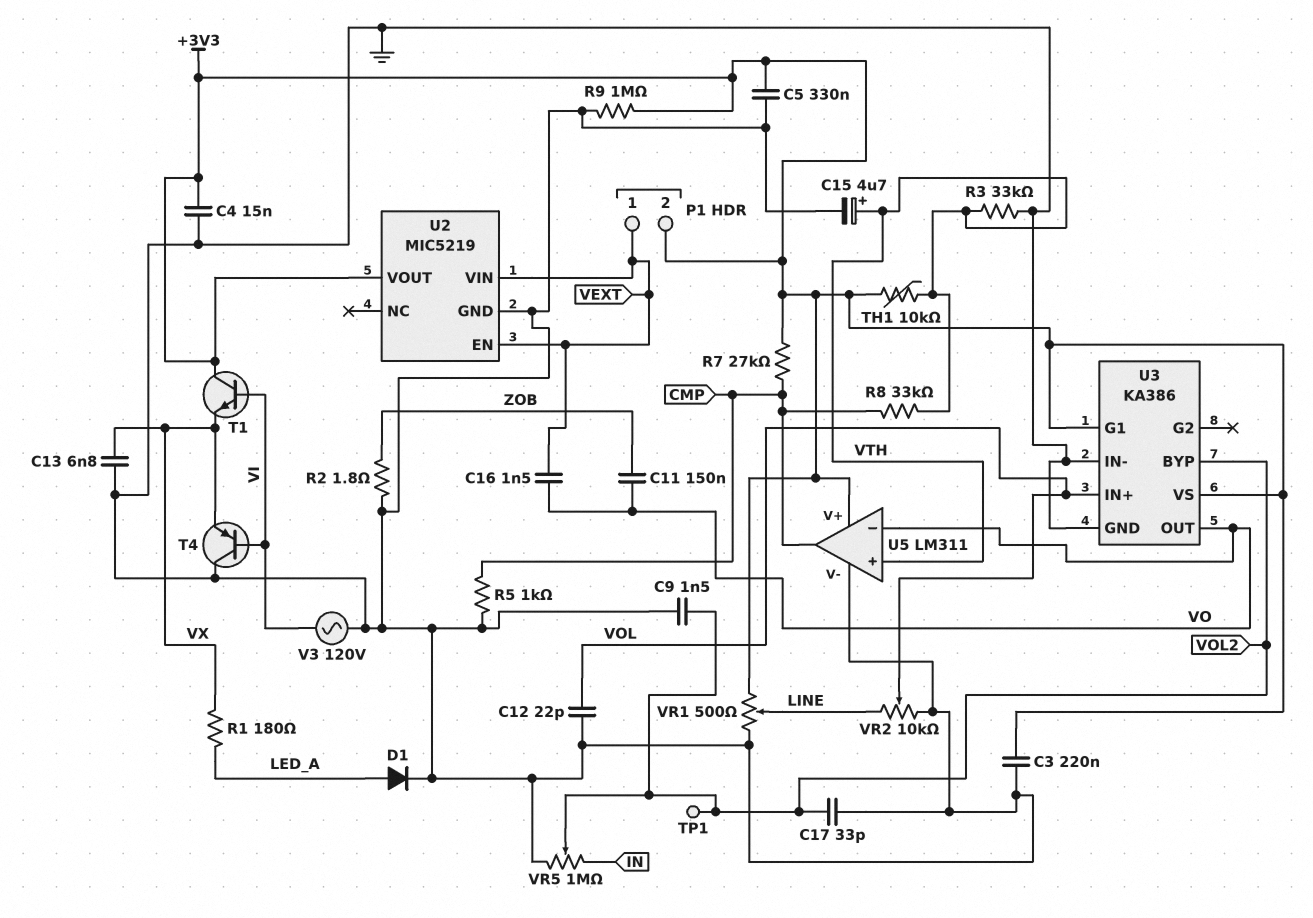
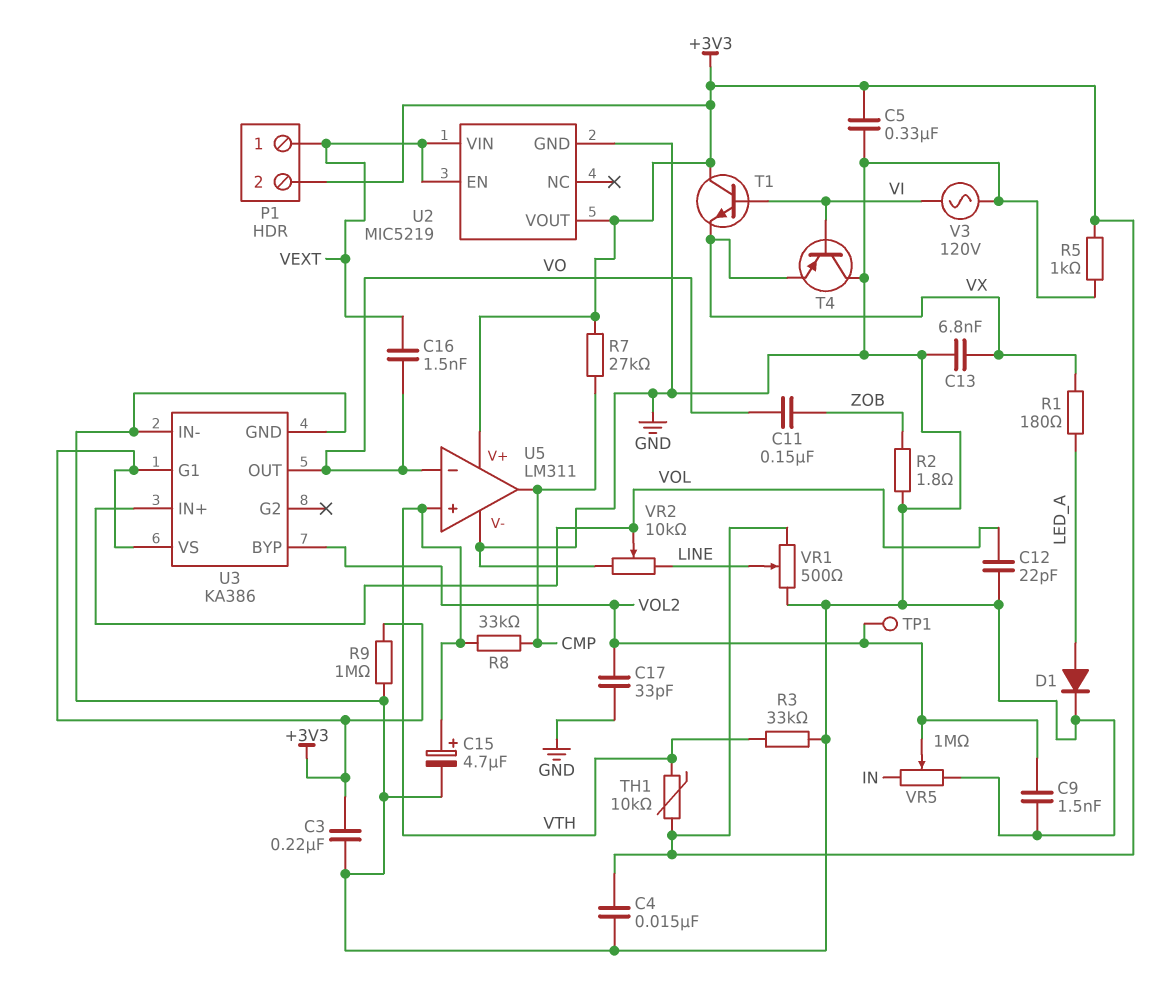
R5: 1k (CMP, GND) -> 1k (+3V3, GND)

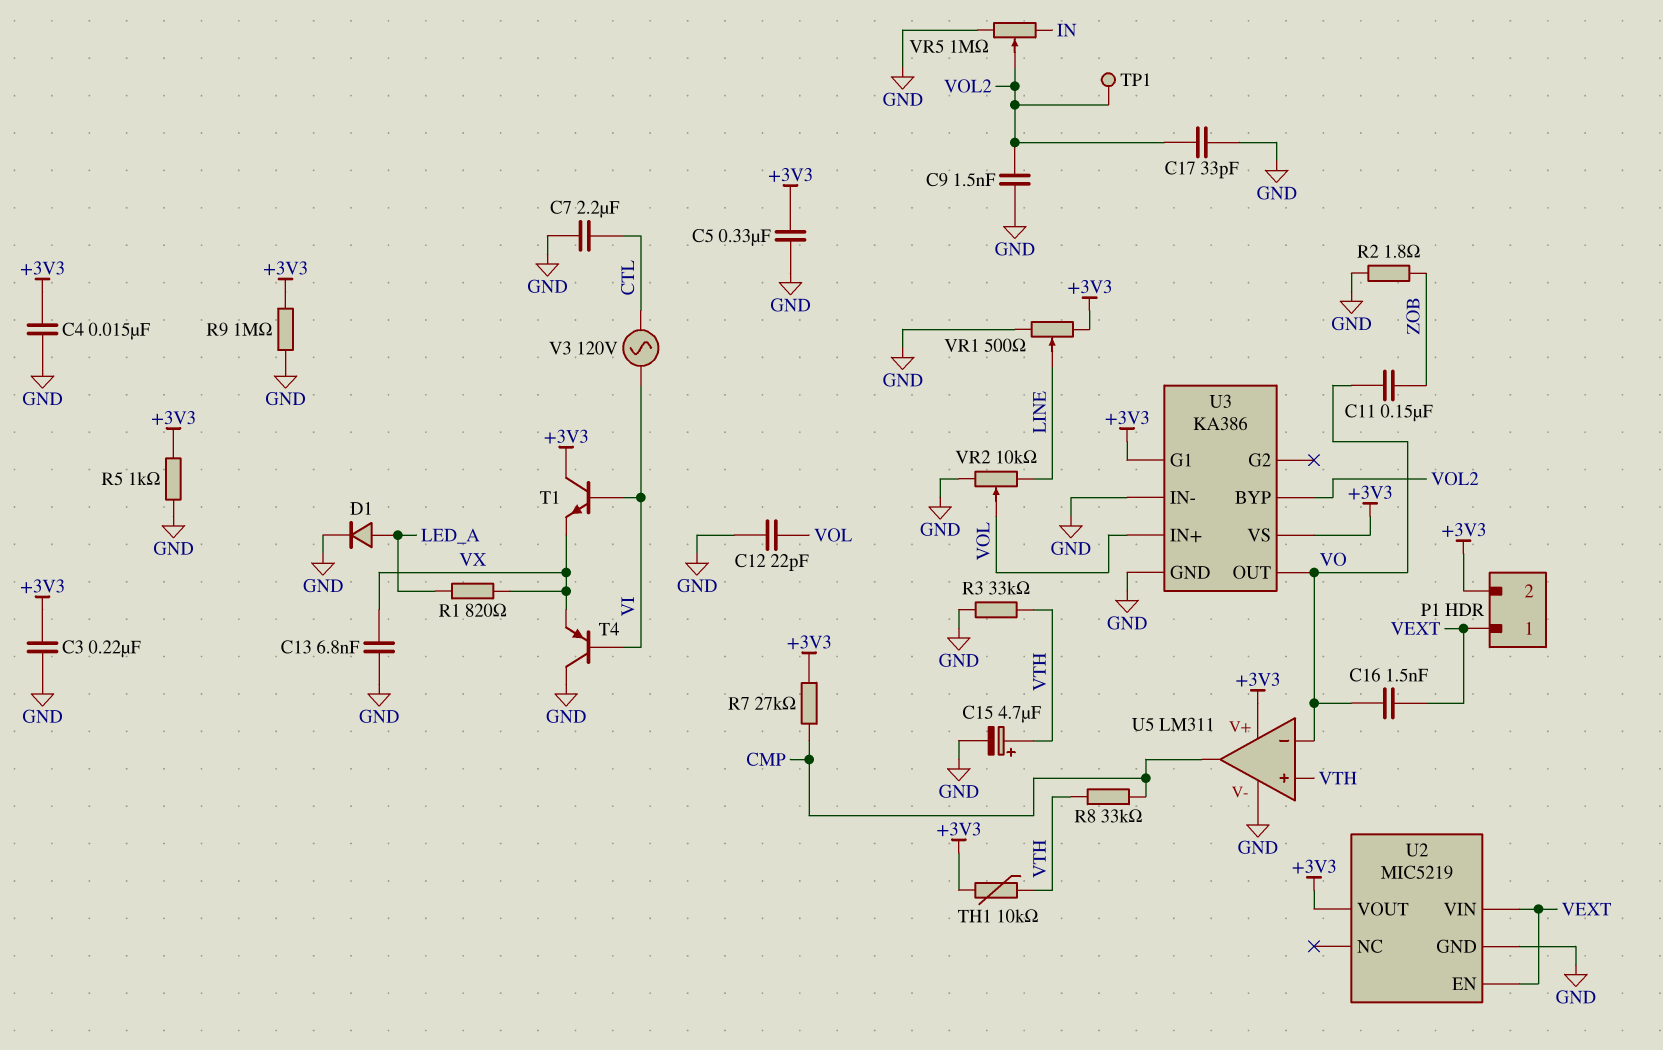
C7: none -> 2.2uF (CTL, GND)
R1: 180 (LED_A, VX) -> 820 (LED_A, VX)
V3: AC 120V (GND, VI) -> AC 120V (CTL, VI)

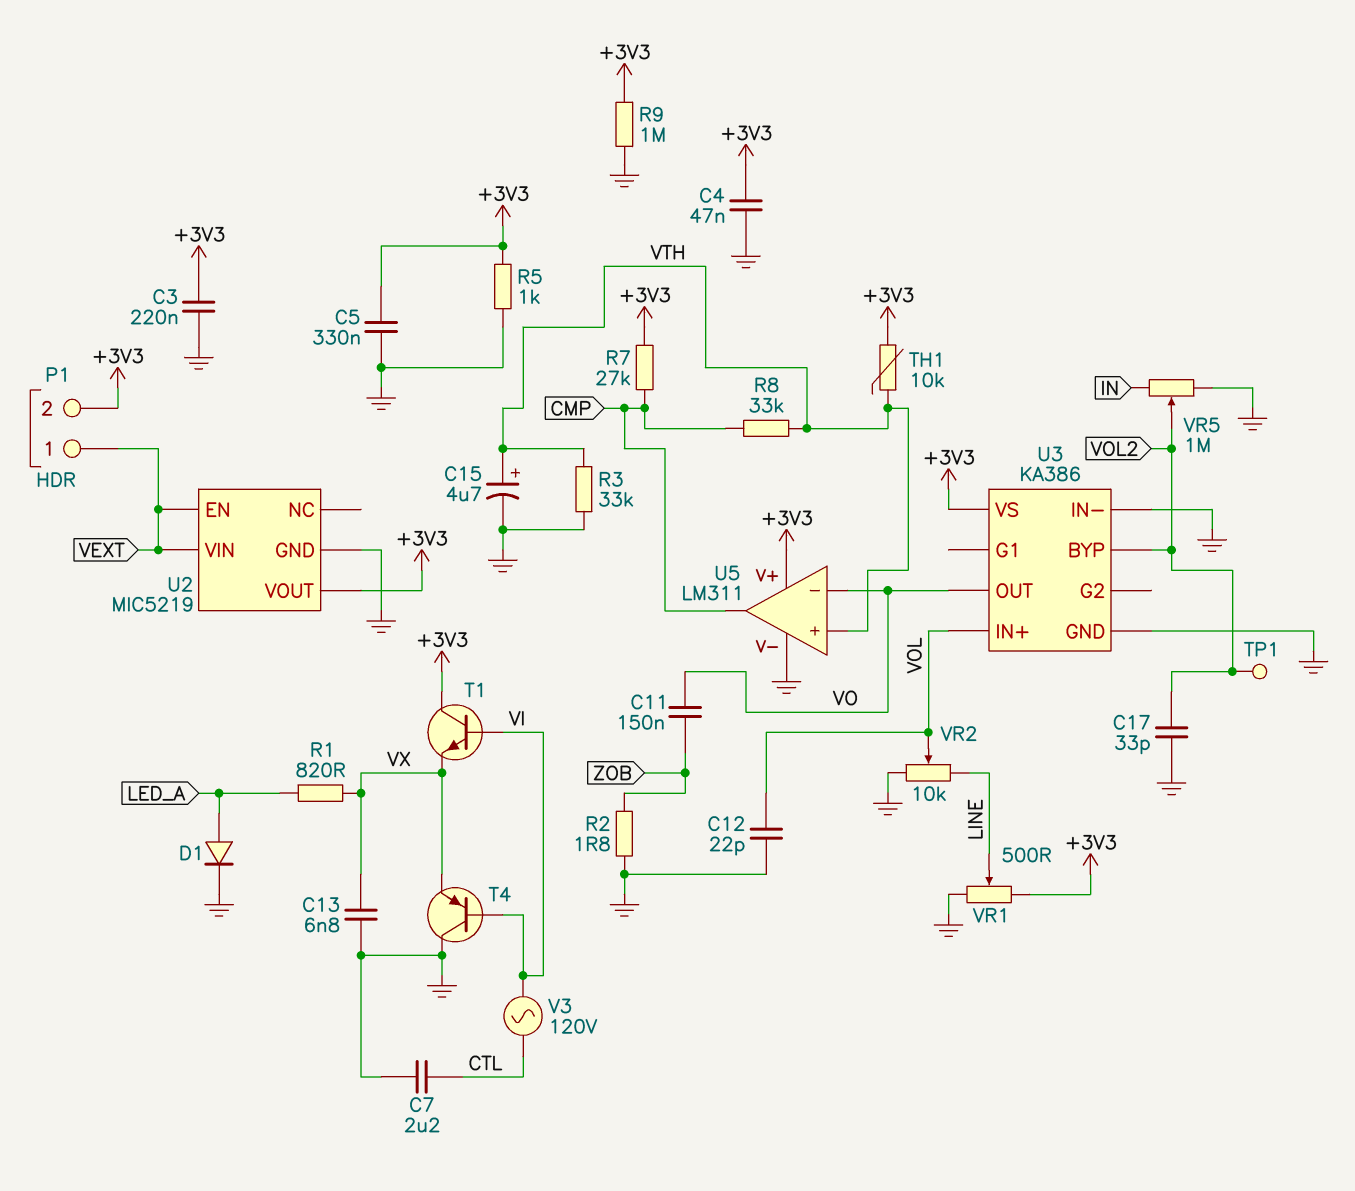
C4: 15nF (+3V3, GND) -> 47nF (+3V3, GND)
C9: 1.5nF (GND, VOL2) -> none
C16: 1.5nF (VEXT, VO) -> none
U3 pin G1: +3V3 -> none

